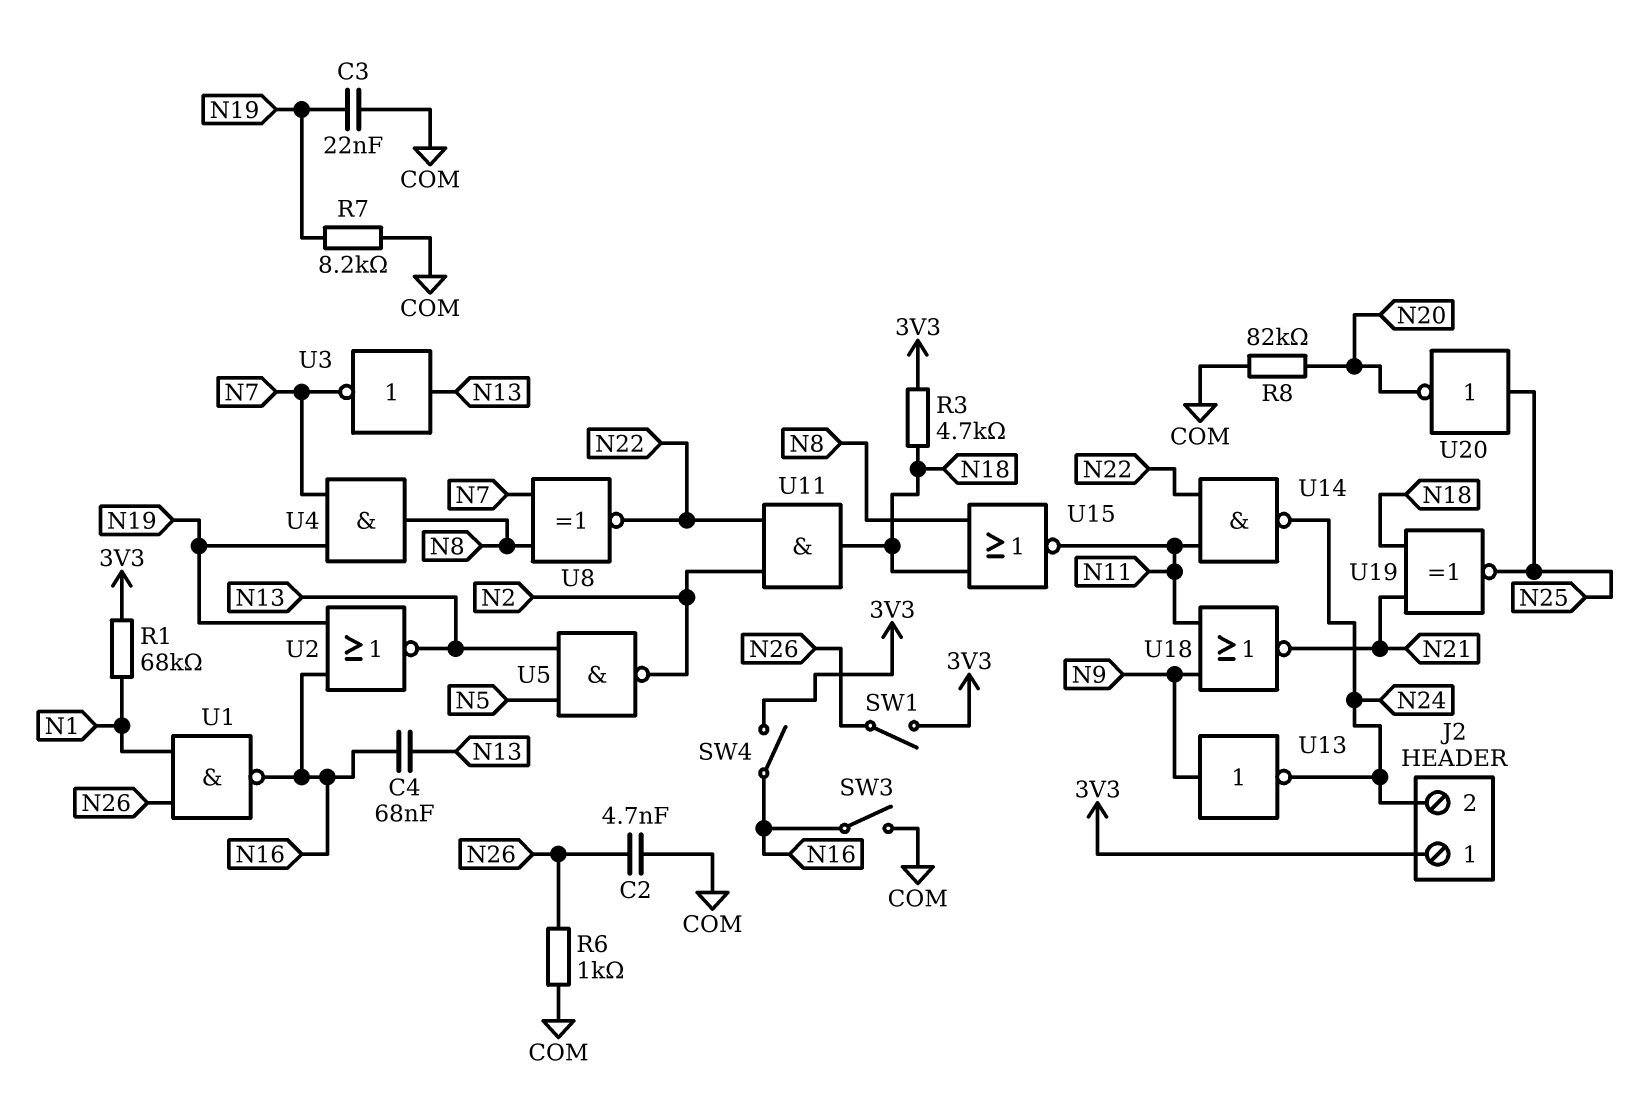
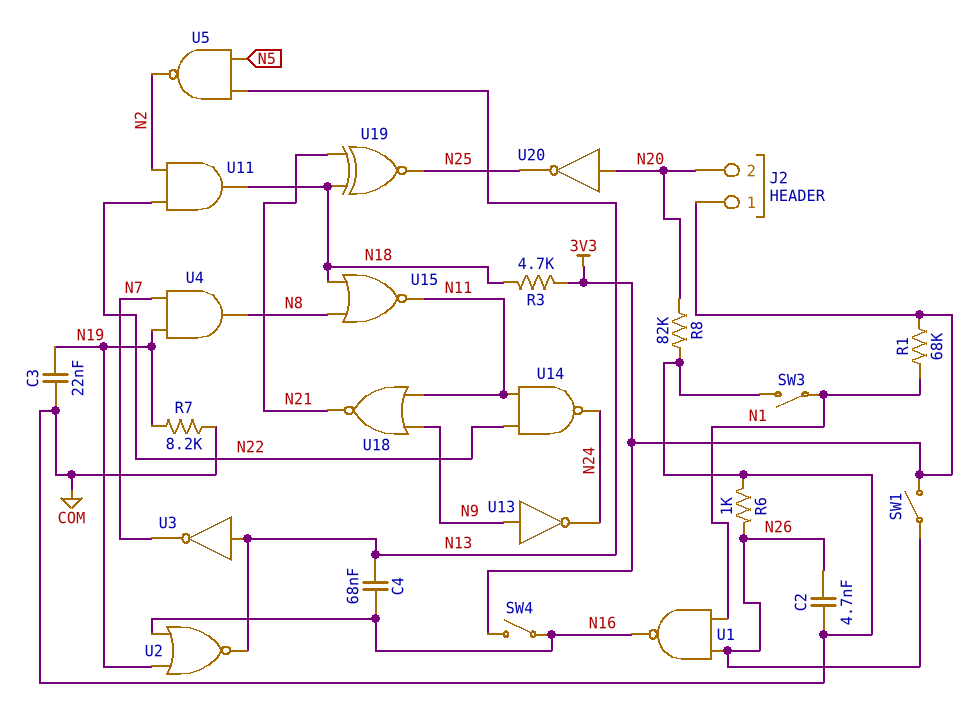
J2 pin 2: N24 -> N20
SW3: switch (COM, N16) -> switch (COM, N1)
U8: XNOR (in N7, in N8, out N22) -> none
U20: NOT (in N25, out N20) -> NOT (in N20, out N25)

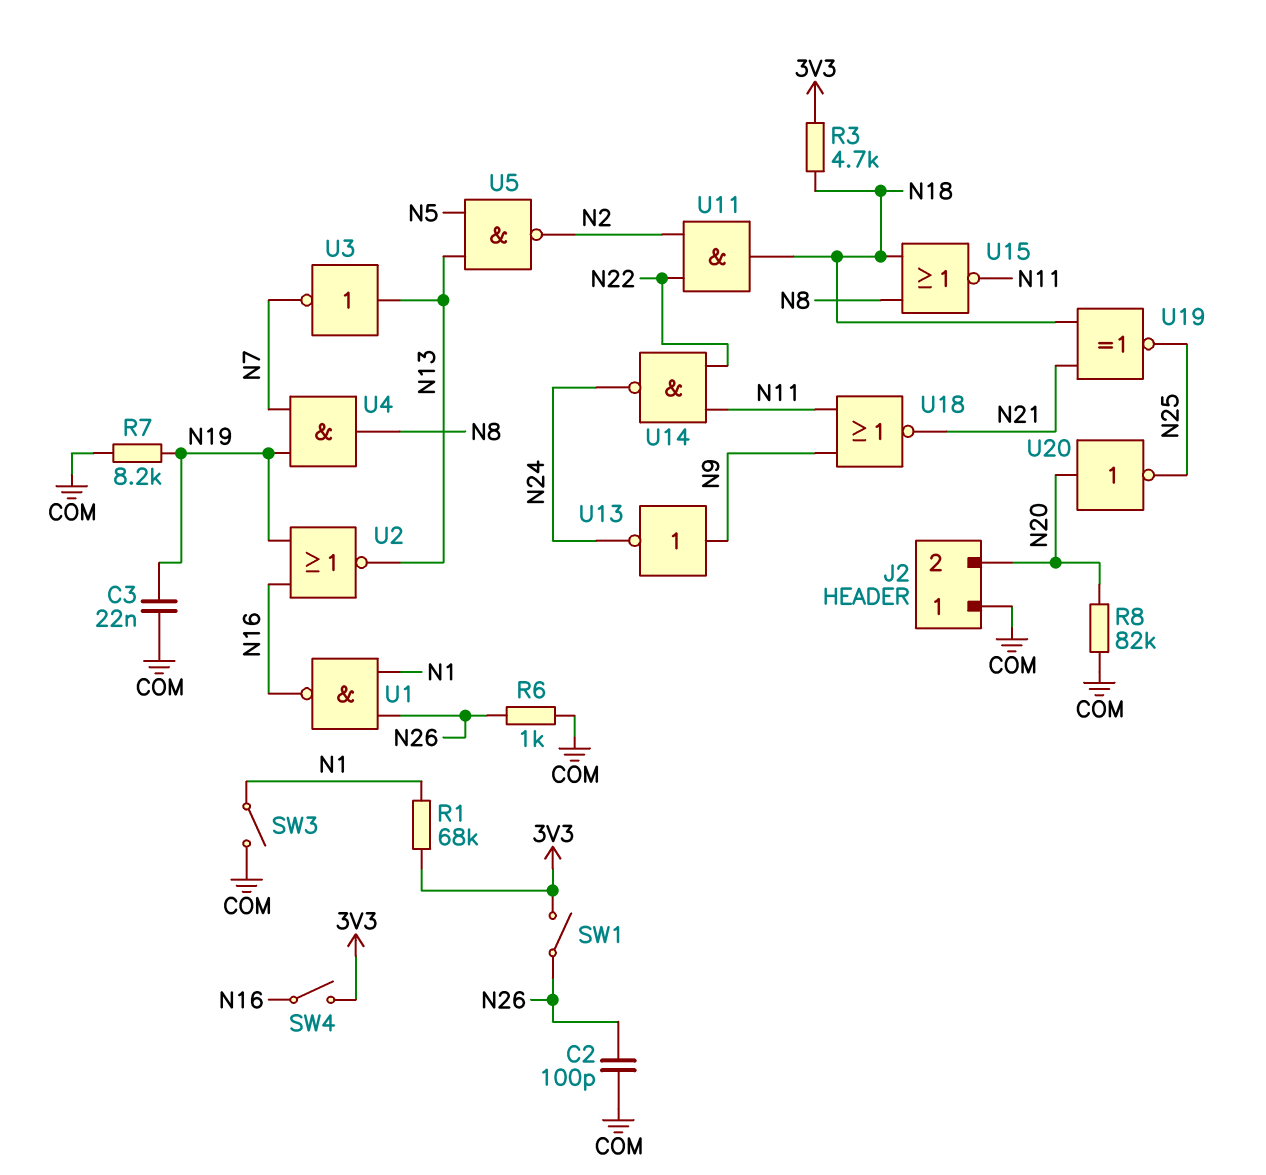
C2: 4.7nF (COM, N26) -> 100pF (COM, N26)
C4: 68nF (N13, N16) -> none
J2 pin 1: 3V3 -> COM

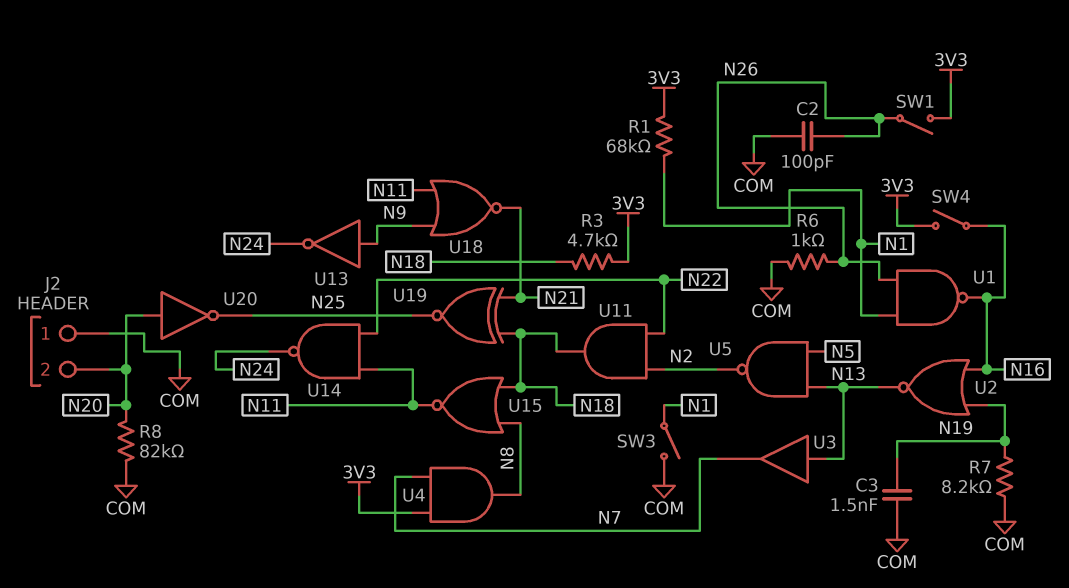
C3: 22nF (COM, N19) -> 1.5nF (COM, N19)
U3: NOT (in N13, out N7) -> buffer (in N13, out N7)
U4: AND (in N7, in N19, out N8) -> AND (in 3V3, in N7, out N8)

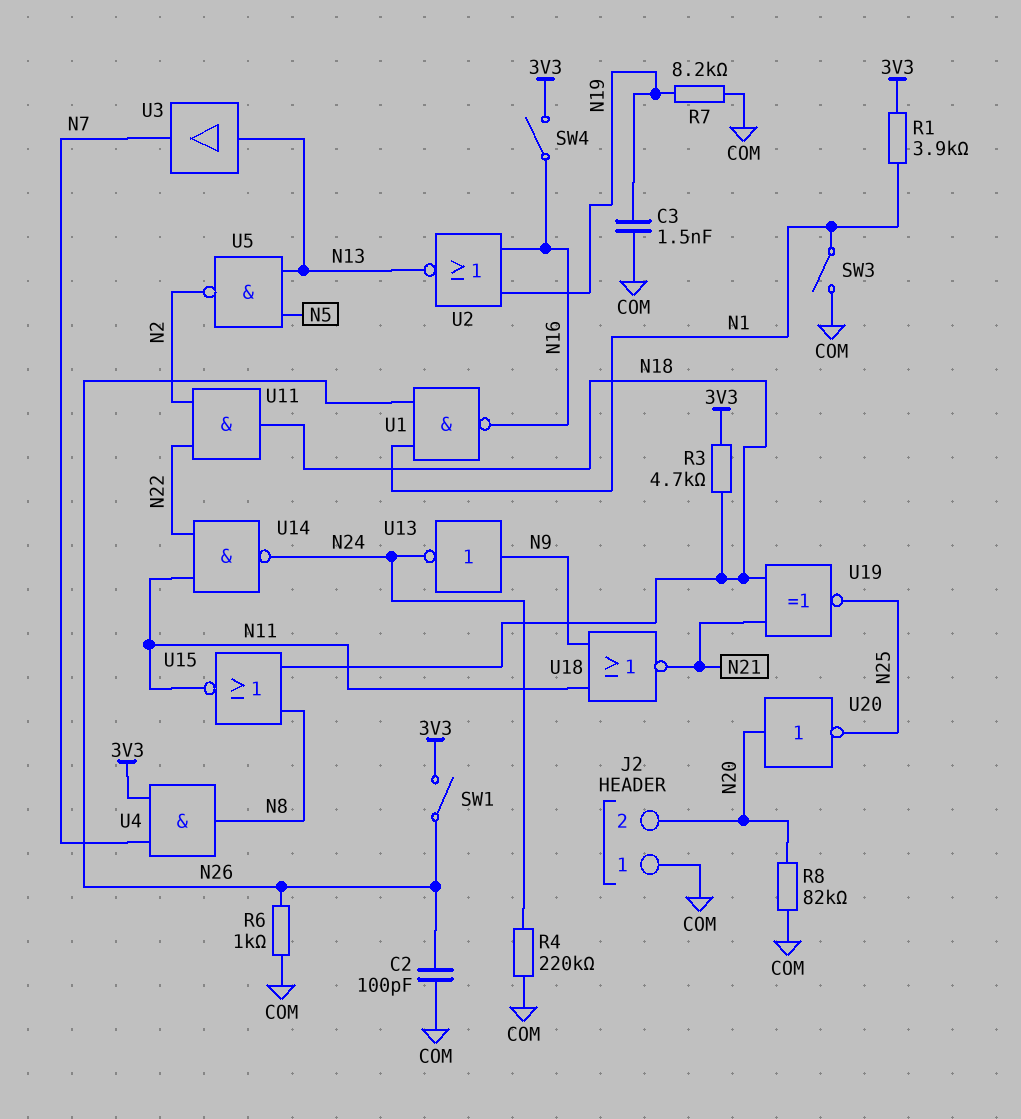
R1: 68k (3V3, N1) -> 3.9k (3V3, N1)
R4: none -> 220k (COM, N24)

